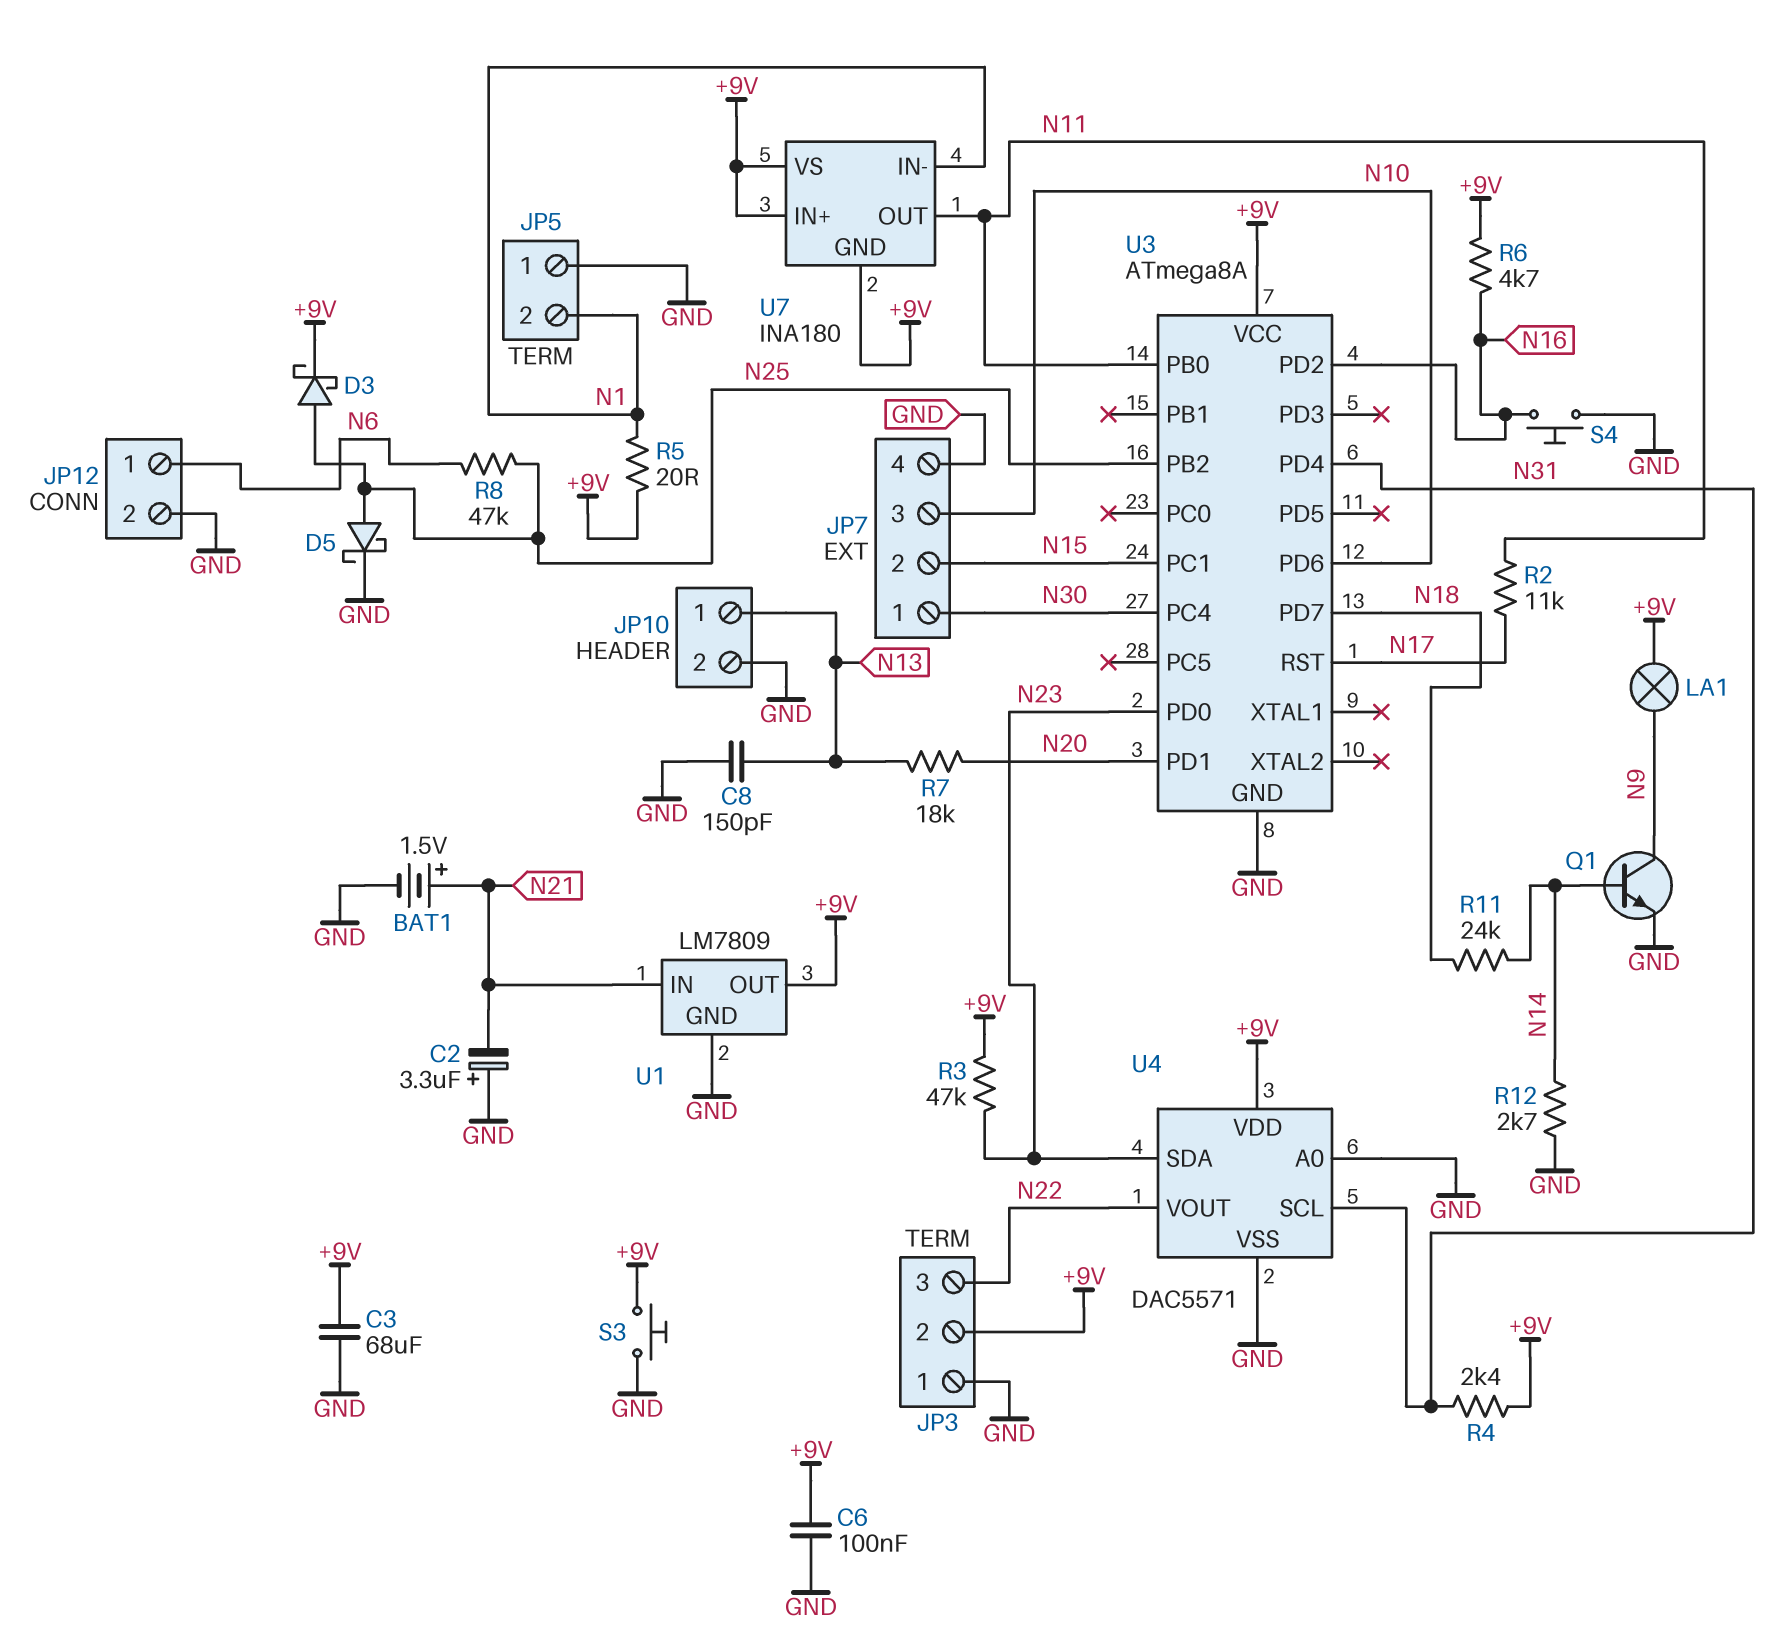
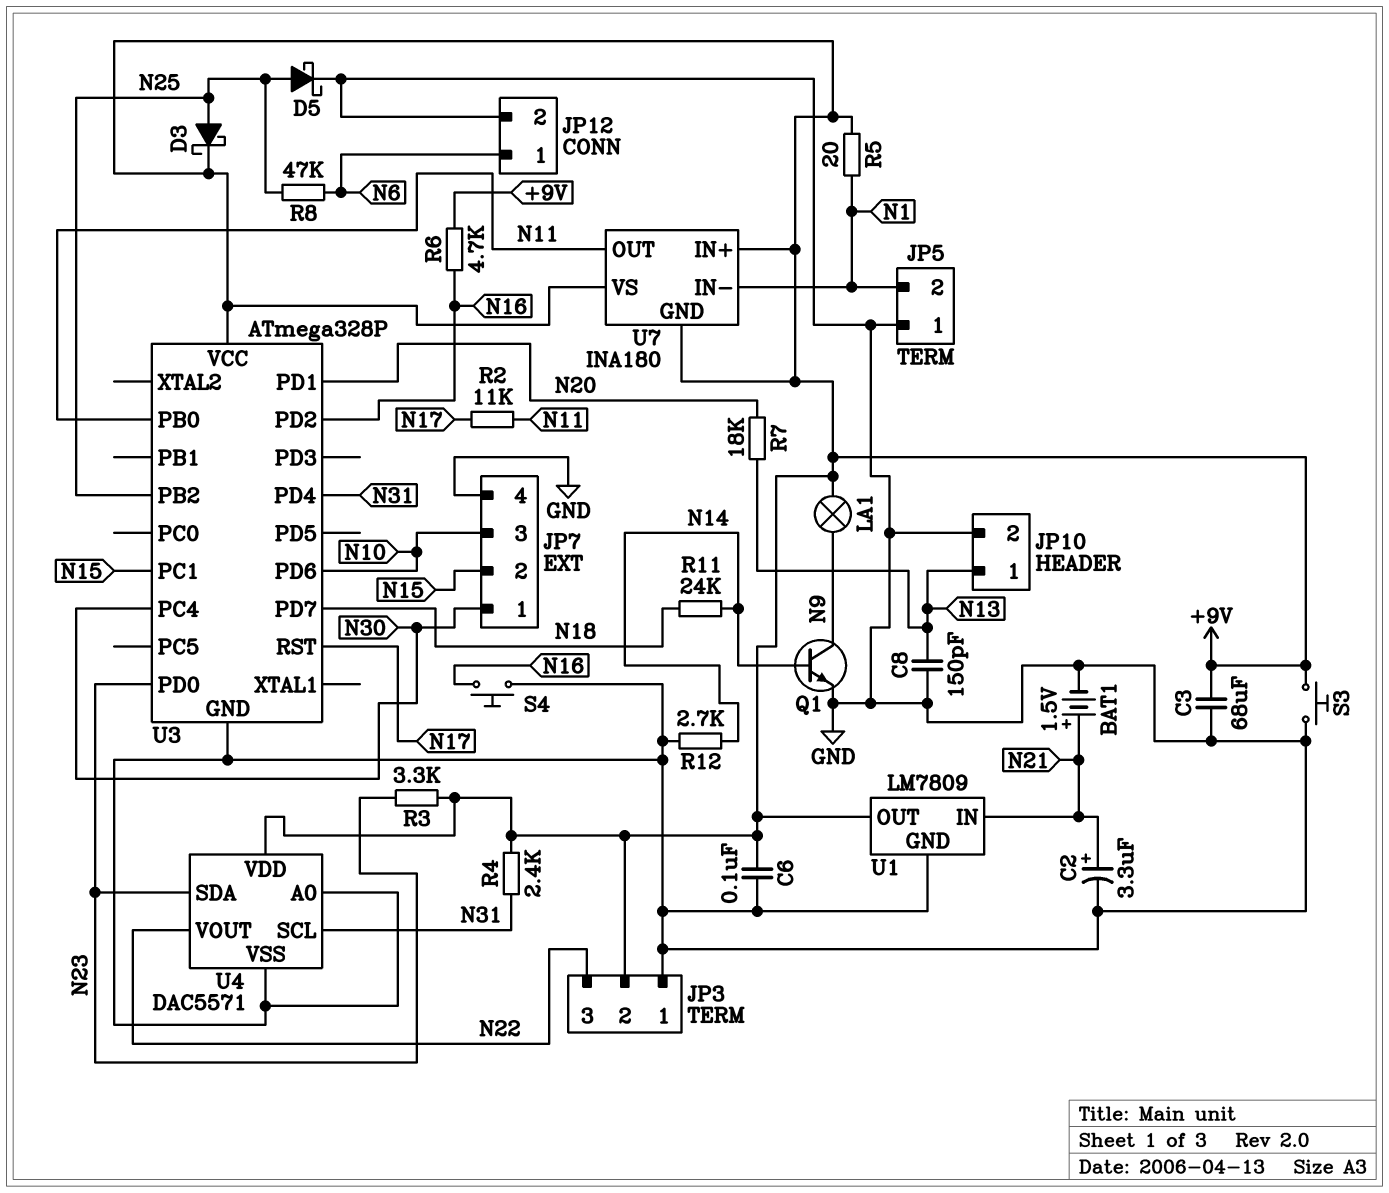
C2: 3.3uF (plus GND, minus N21) -> 3.3uF (plus N21, minus GND)
R3: 47k (+9V, N23) -> 3.3k (+9V, N23)
U3: ATmega8A -> ATmega328P

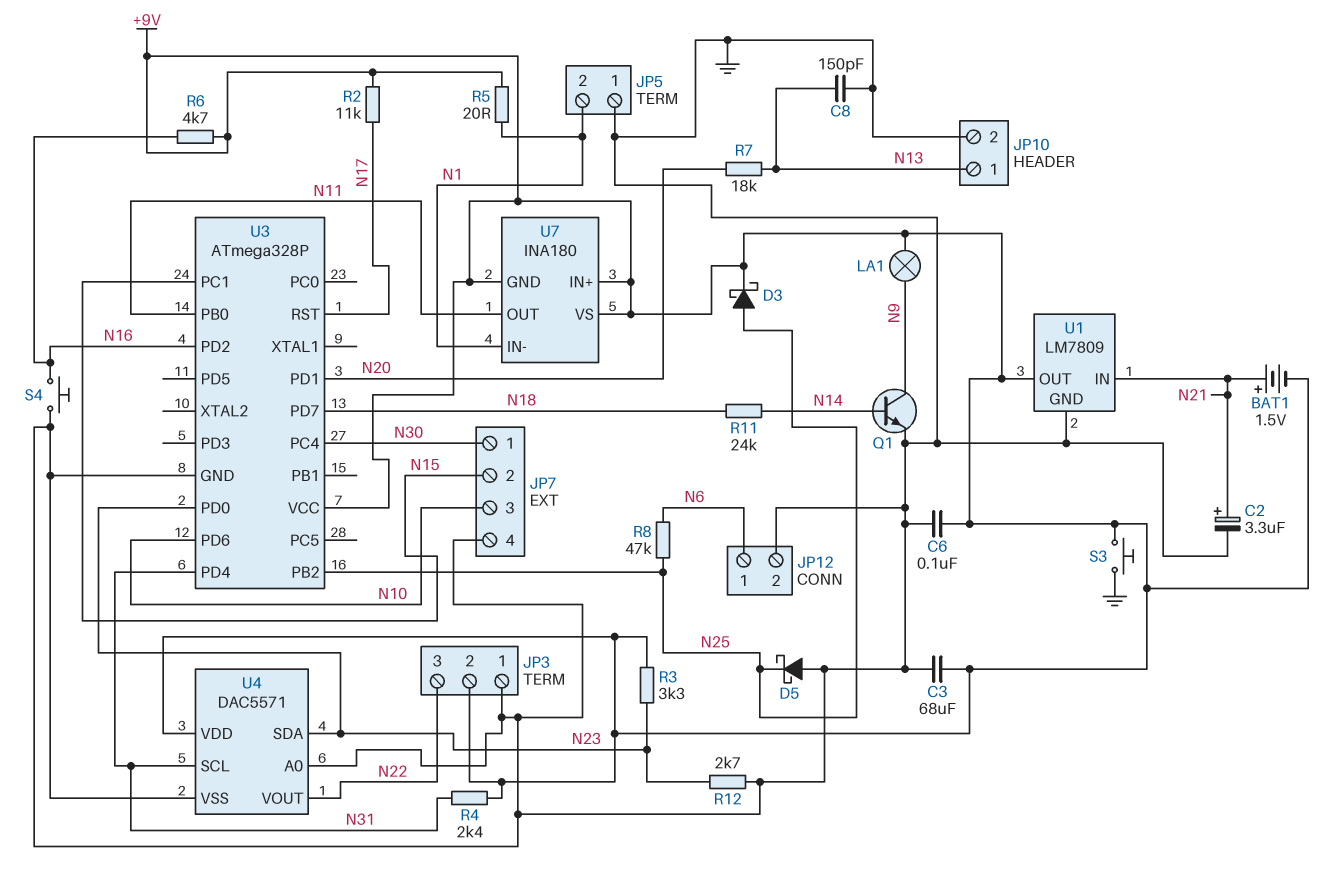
BAT1: 1.5V (plus N21, minus GND) -> 1.5V (plus N21, minus +9V)
D5: schottky (A N25, K GND) -> schottky (A GND, K N25)
R2: 11k (N11, N17) -> 11k (+9V, N17)
R12: 2.7k (GND, N14) -> 2.7k (GND, N23)

